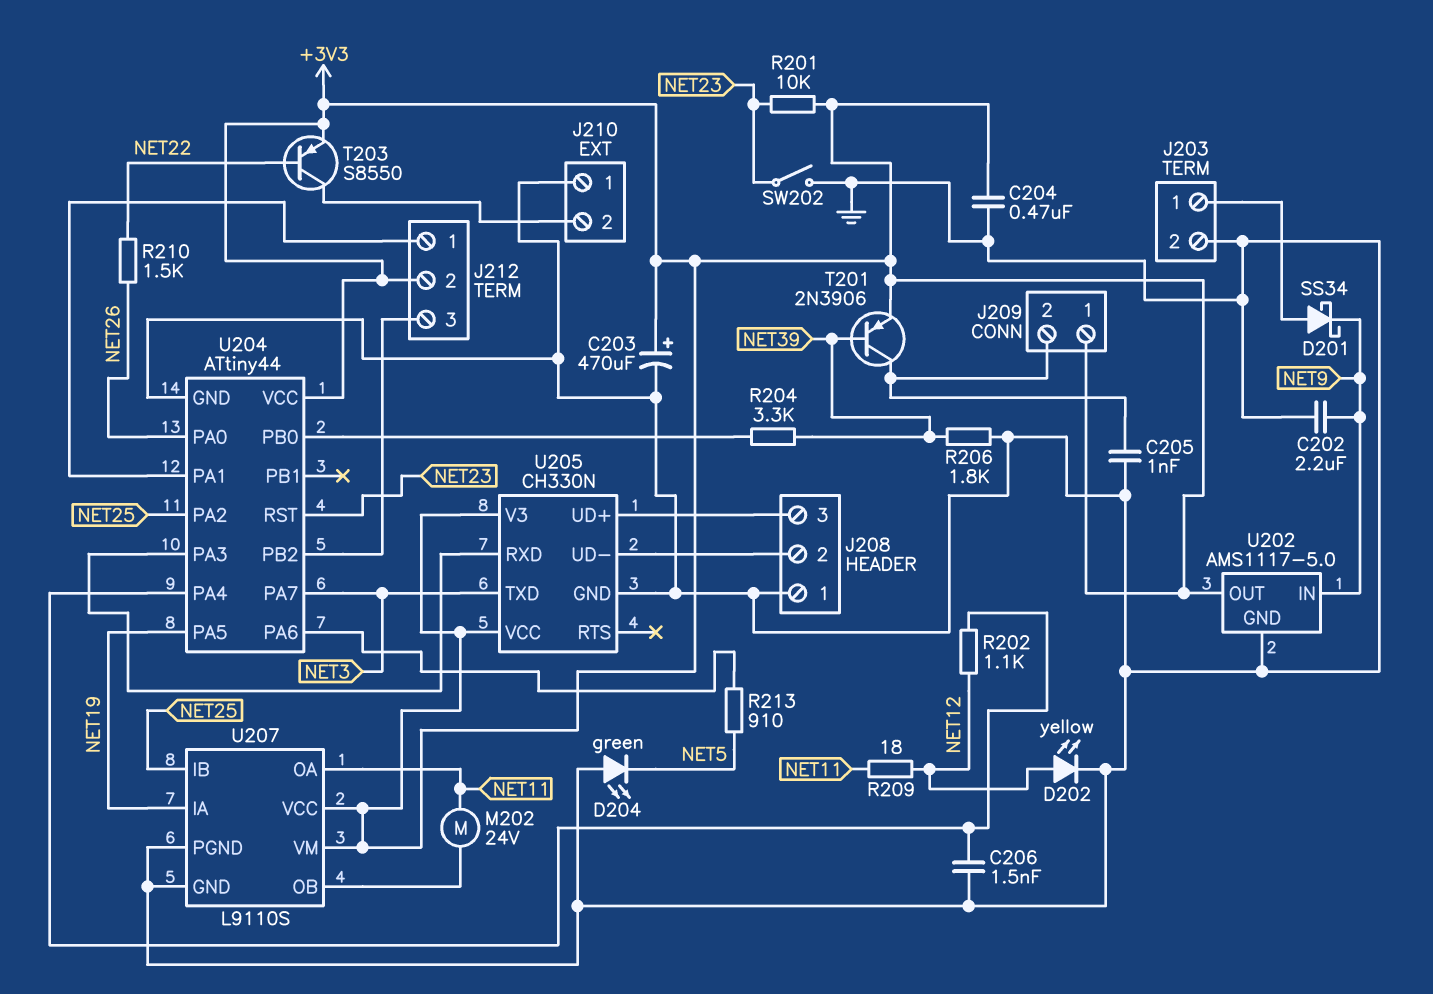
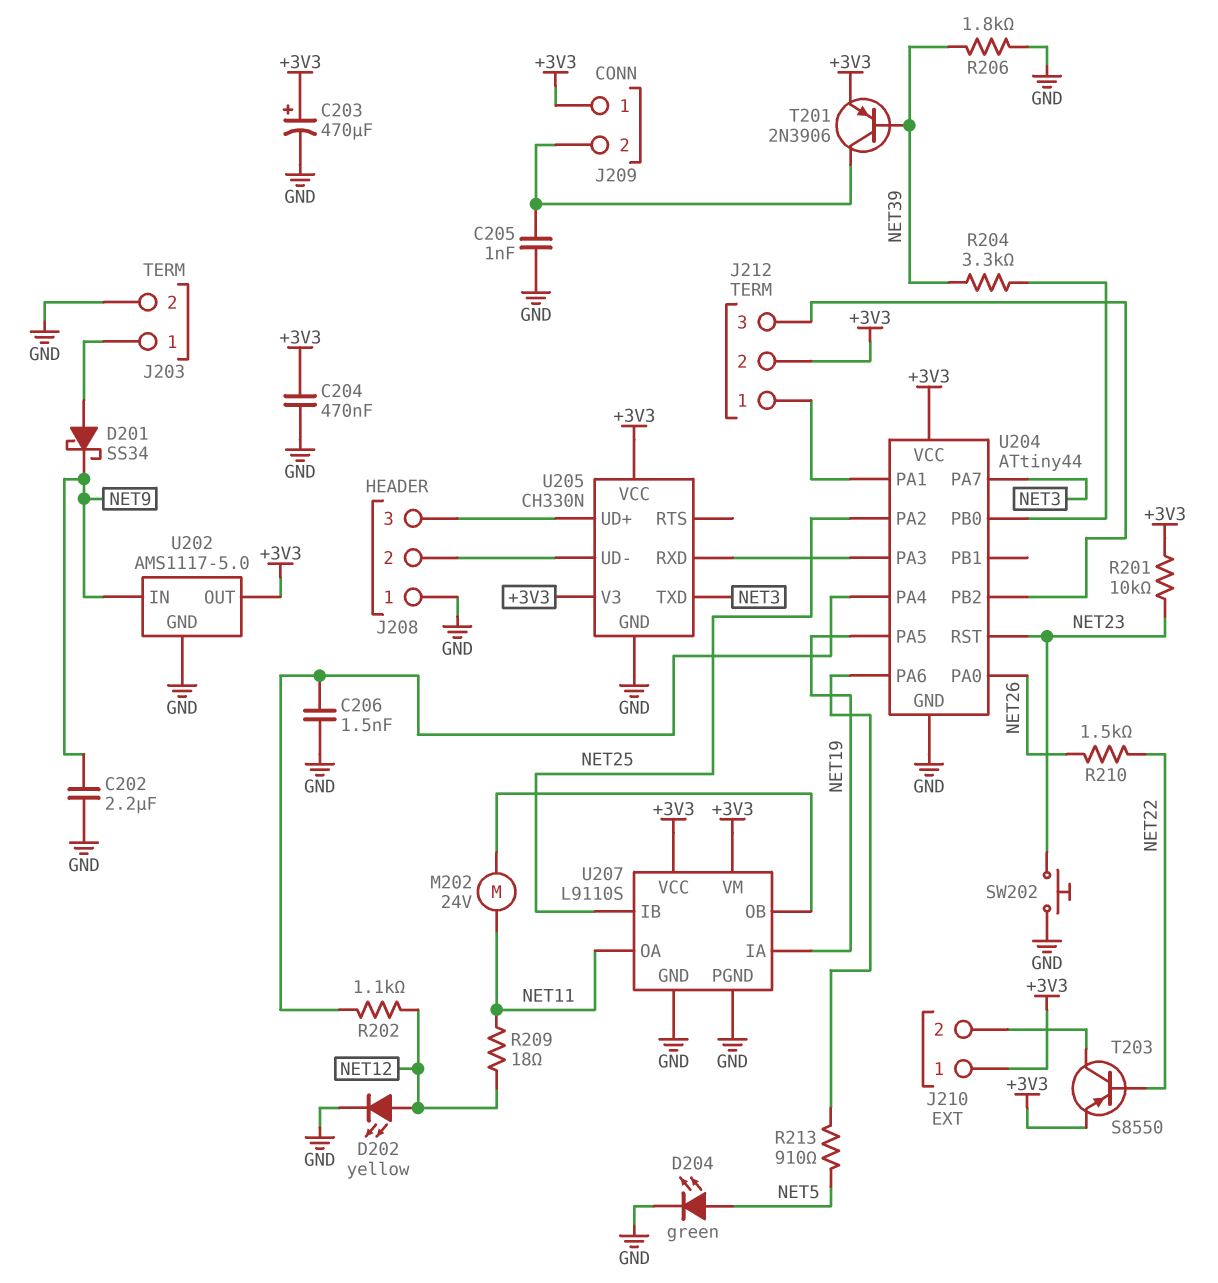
D204: LED green (A GND, K NET5) -> LED green (A NET5, K GND)
J210 pin 1: GND -> +3V3
SW202: switch (GND, NET23) -> button (GND, NET23)

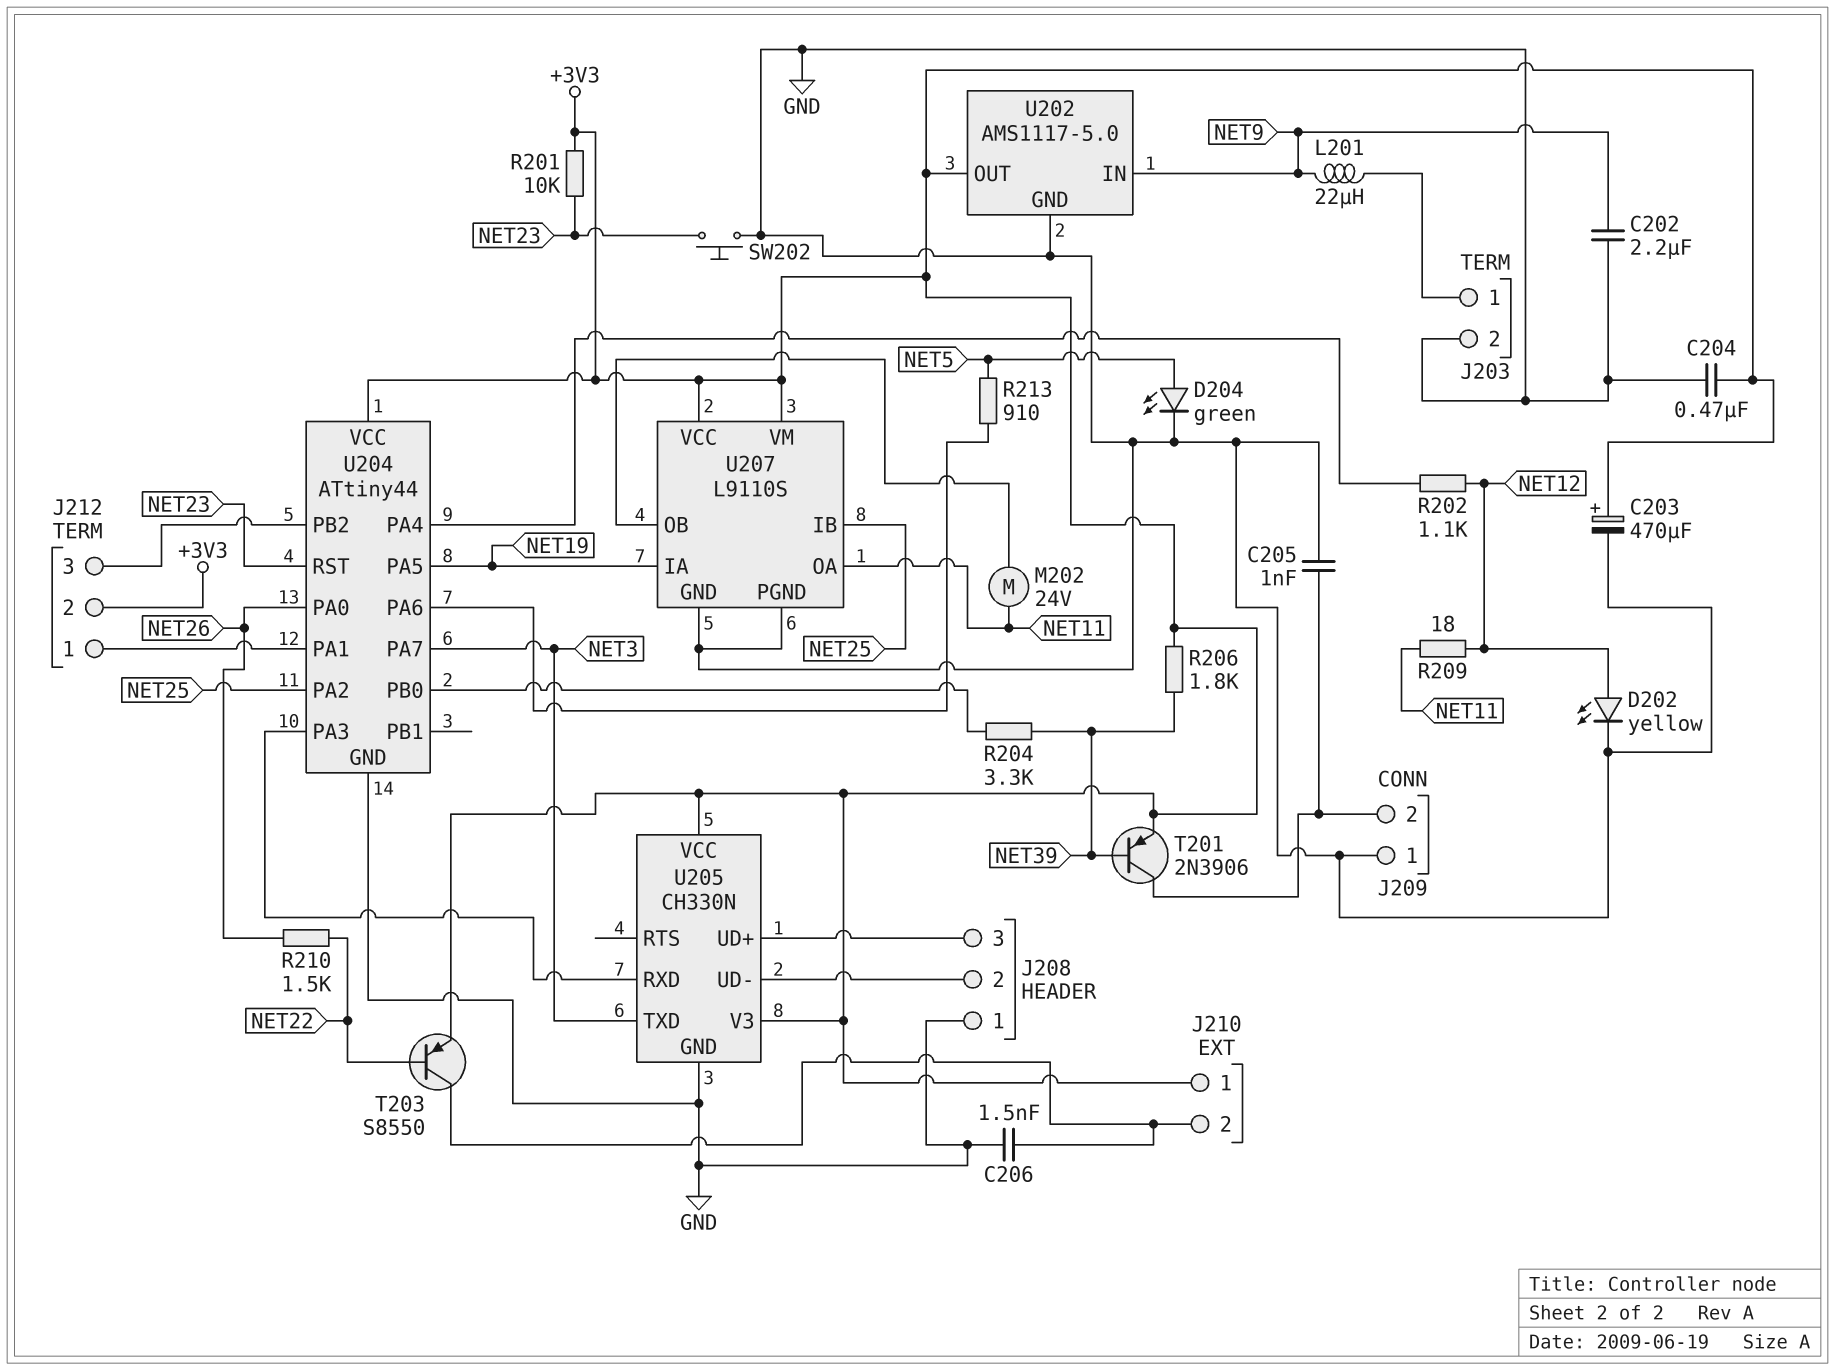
C206: 1.5nF (GND, U204/PA4) -> 1.5nF (GND, J210/2)
D201: schottky SS34 (A J203/1, K NET9) -> none
J209 pin 1: +3V3 -> GND
L201: none -> 22uH (J203/1, NET9)
R206: 1.8k (GND, NET39) -> 1.8k (+3V3, NET39)

